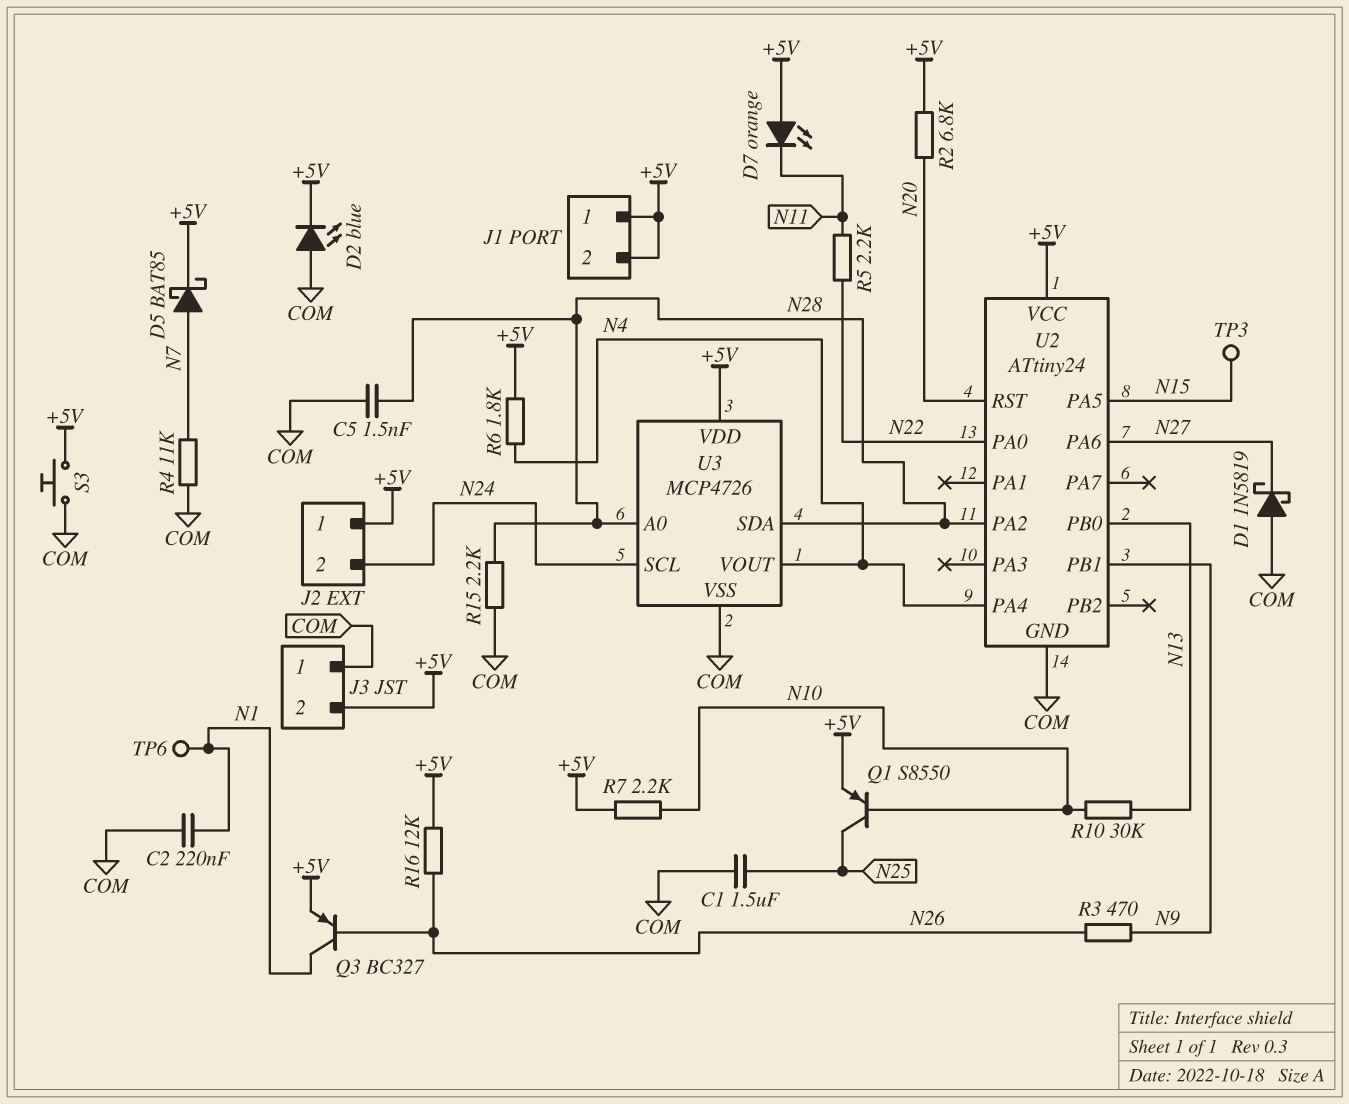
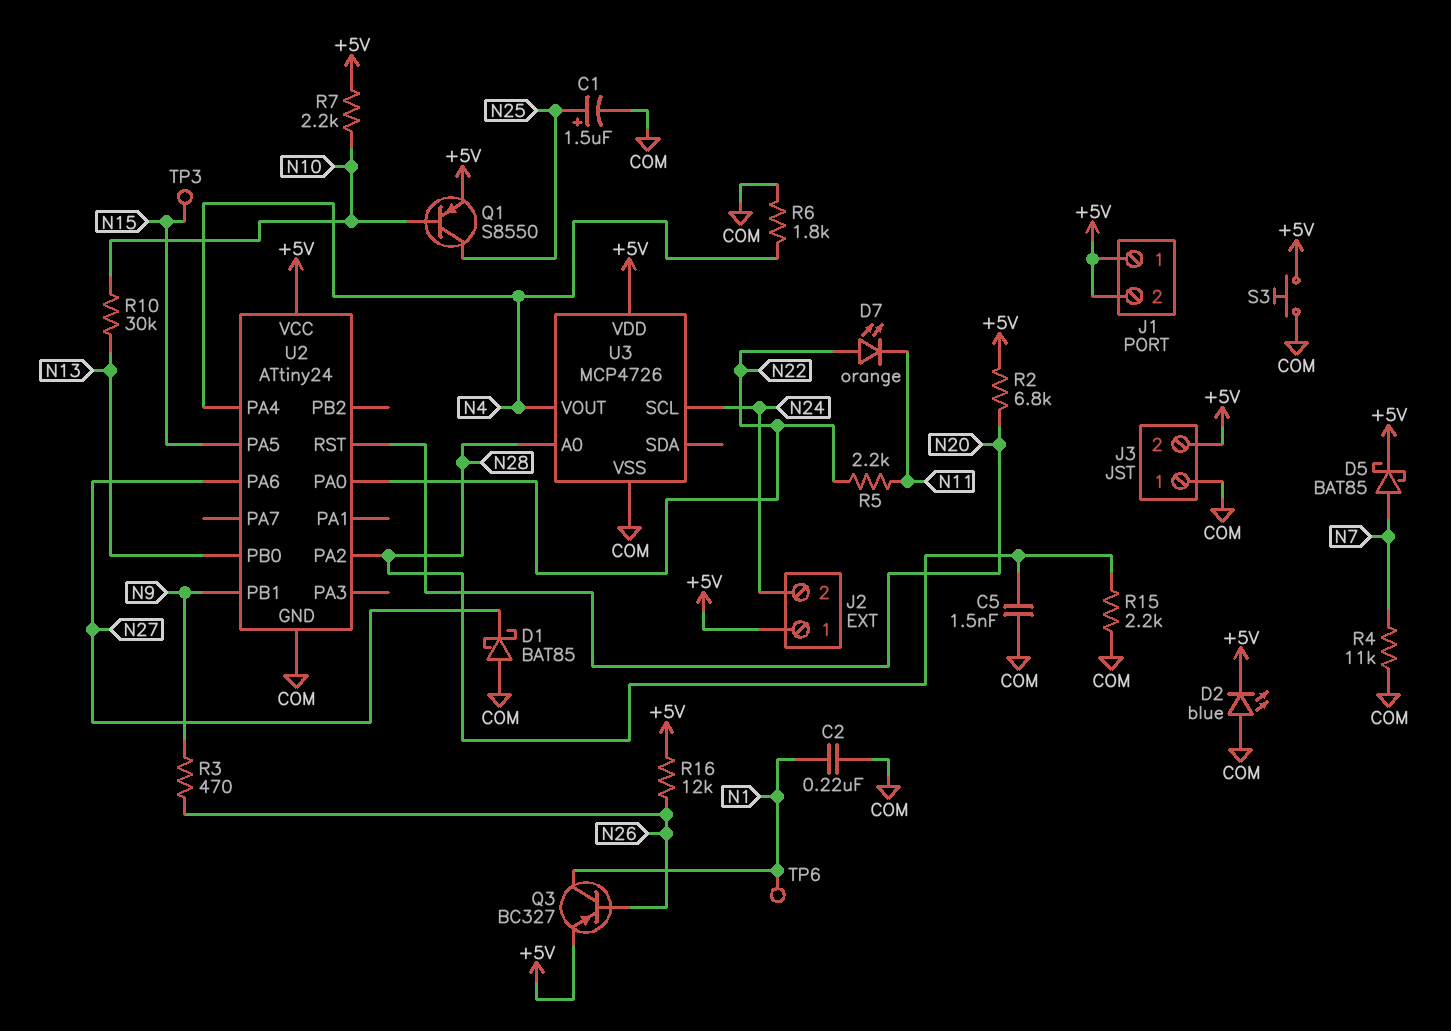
C1: 1.5uF (COM, N25) -> 1.5uF (plus N25, minus COM)
D1: schottky 1N5819 (A COM, K N27) -> schottky BAT85 (A COM, K N27)
D7: LED orange (A +5V, K N11) -> LED orange (A N22, K N11)
R6: 1.8k (+5V, N4) -> 1.8k (COM, N4)
U3 pin SDA: N28 -> none

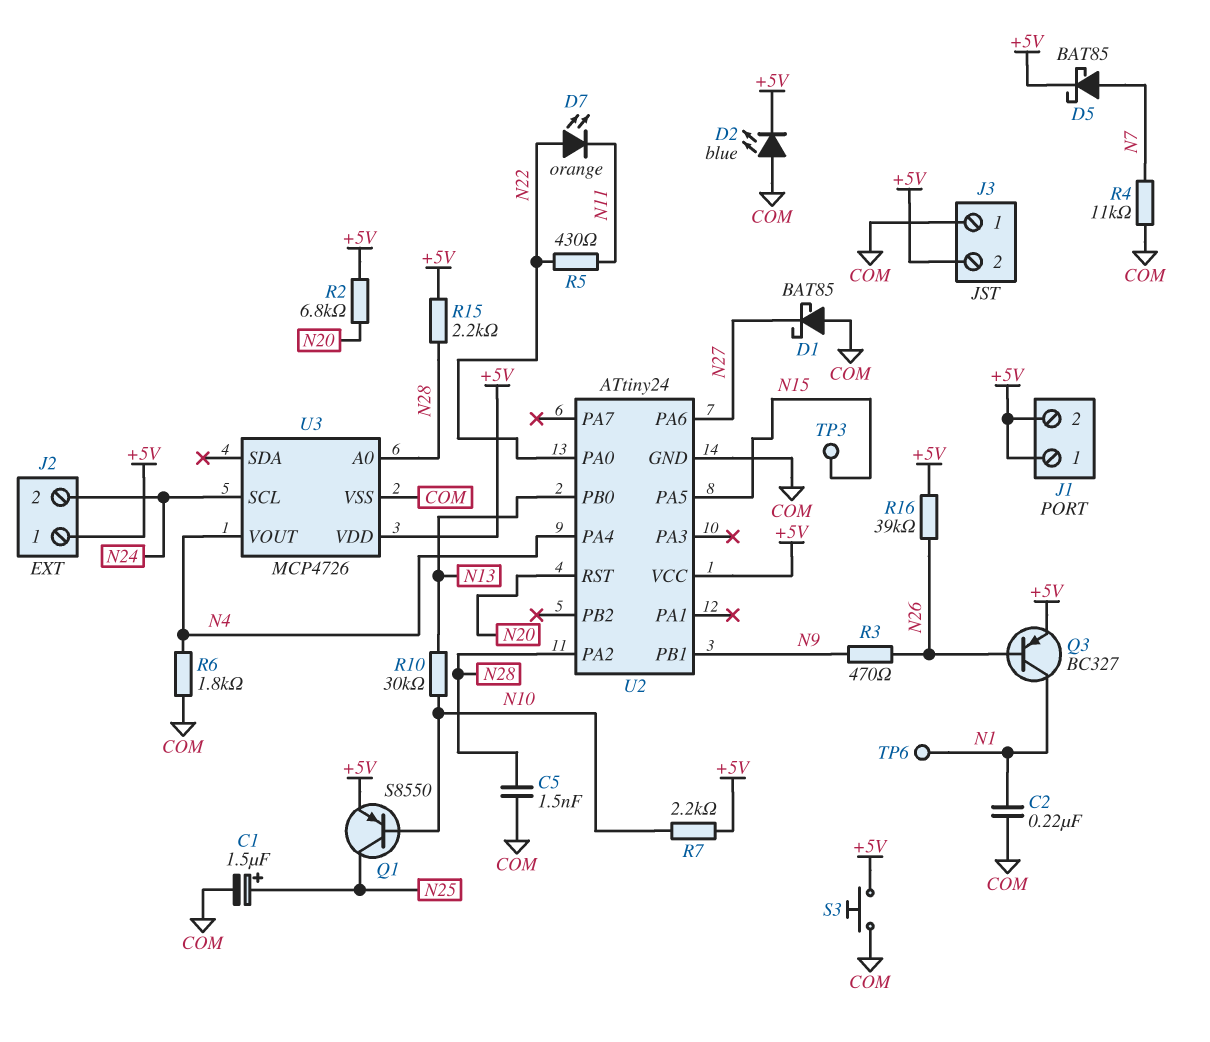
R5: 2.2k (N11, N22) -> 430 (N11, N22)
R15: 2.2k (COM, N28) -> 2.2k (+5V, N28)
R16: 12k (+5V, N26) -> 39k (+5V, N26)

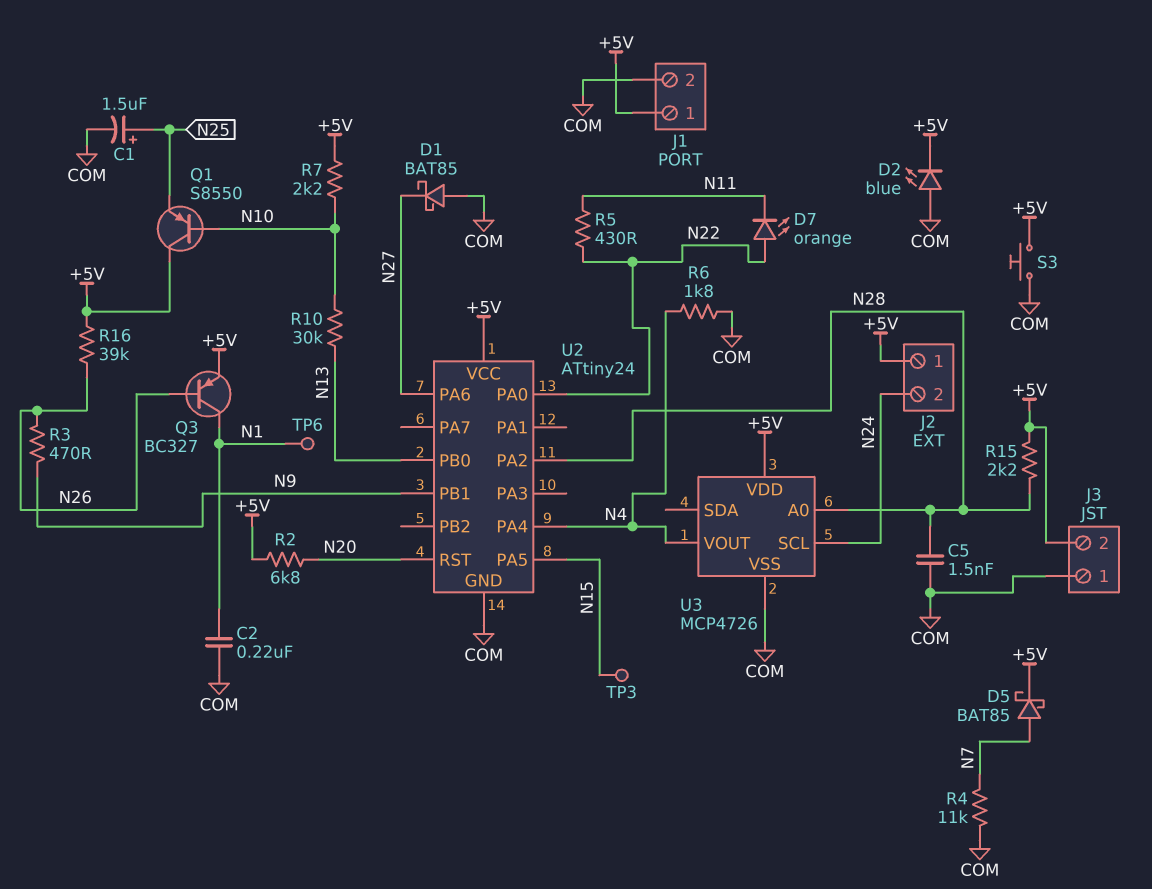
J1 pin 2: +5V -> COM
Q1: PNP S8550 (B N10, C N25, E +5V) -> PNP S8550 (B N10, C +5V, E N25)

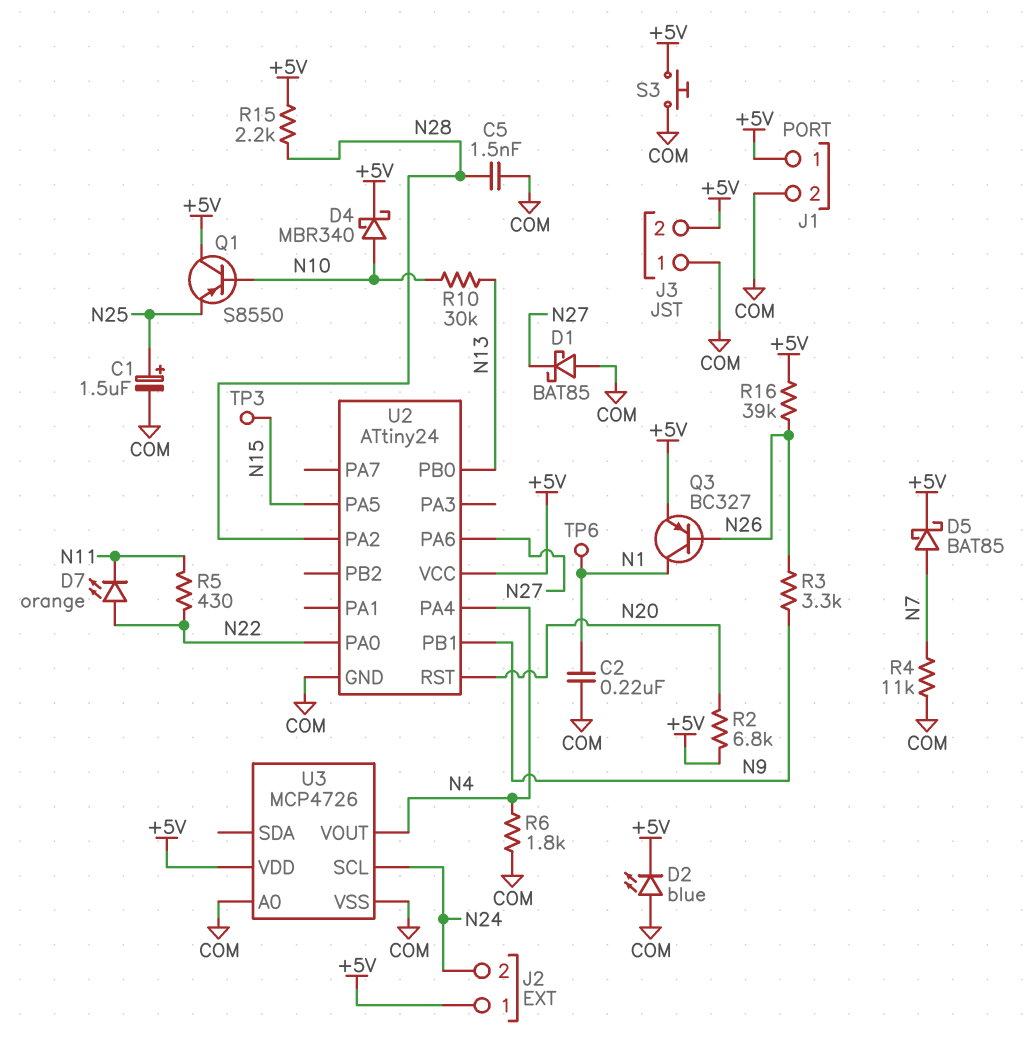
D4: none -> schottky MBR340 (A N10, K +5V)
R3: 470 (N9, N26) -> 3.3k (N9, N26)
R7: 2.2k (+5V, N10) -> none
U3 pin A0: N28 -> COM

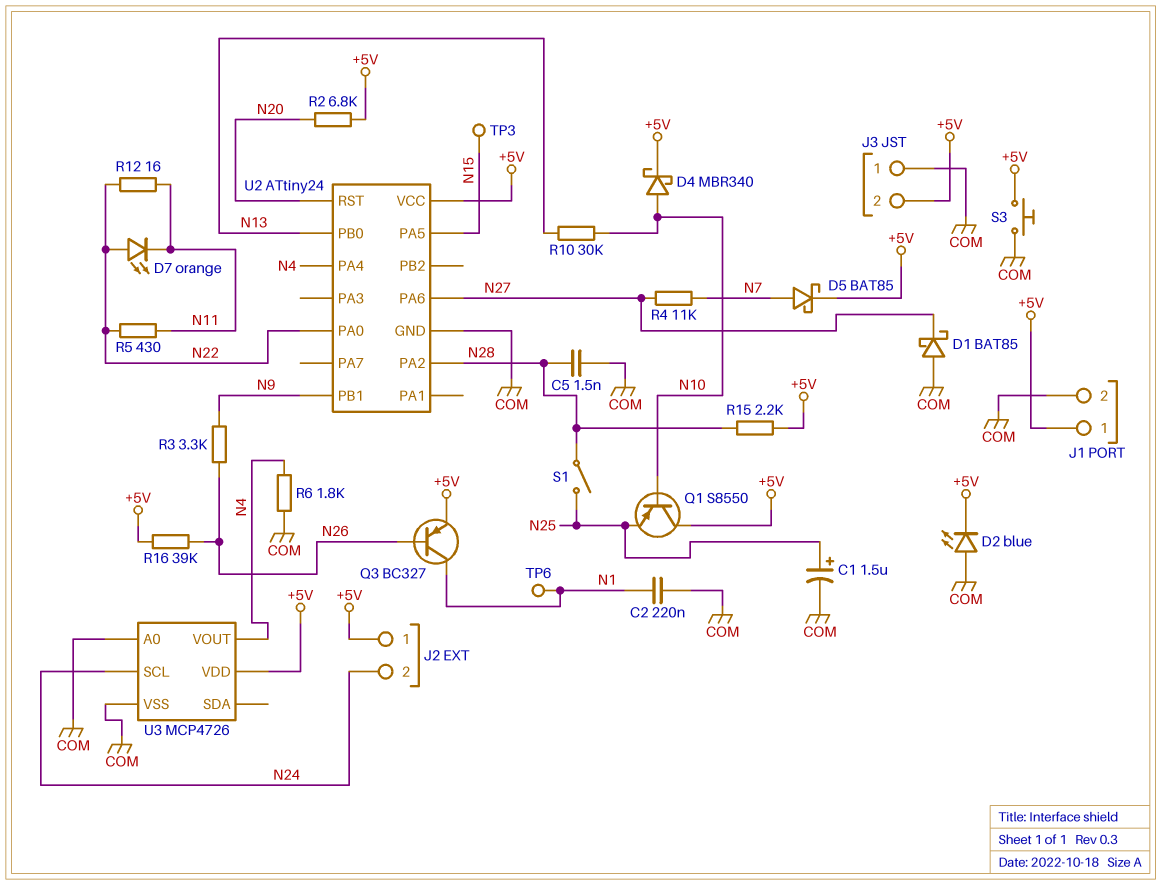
R4: 11k (COM, N7) -> 11k (N7, N27)
R12: none -> 16 (N11, N22)
S1: none -> switch (N25, N28)

